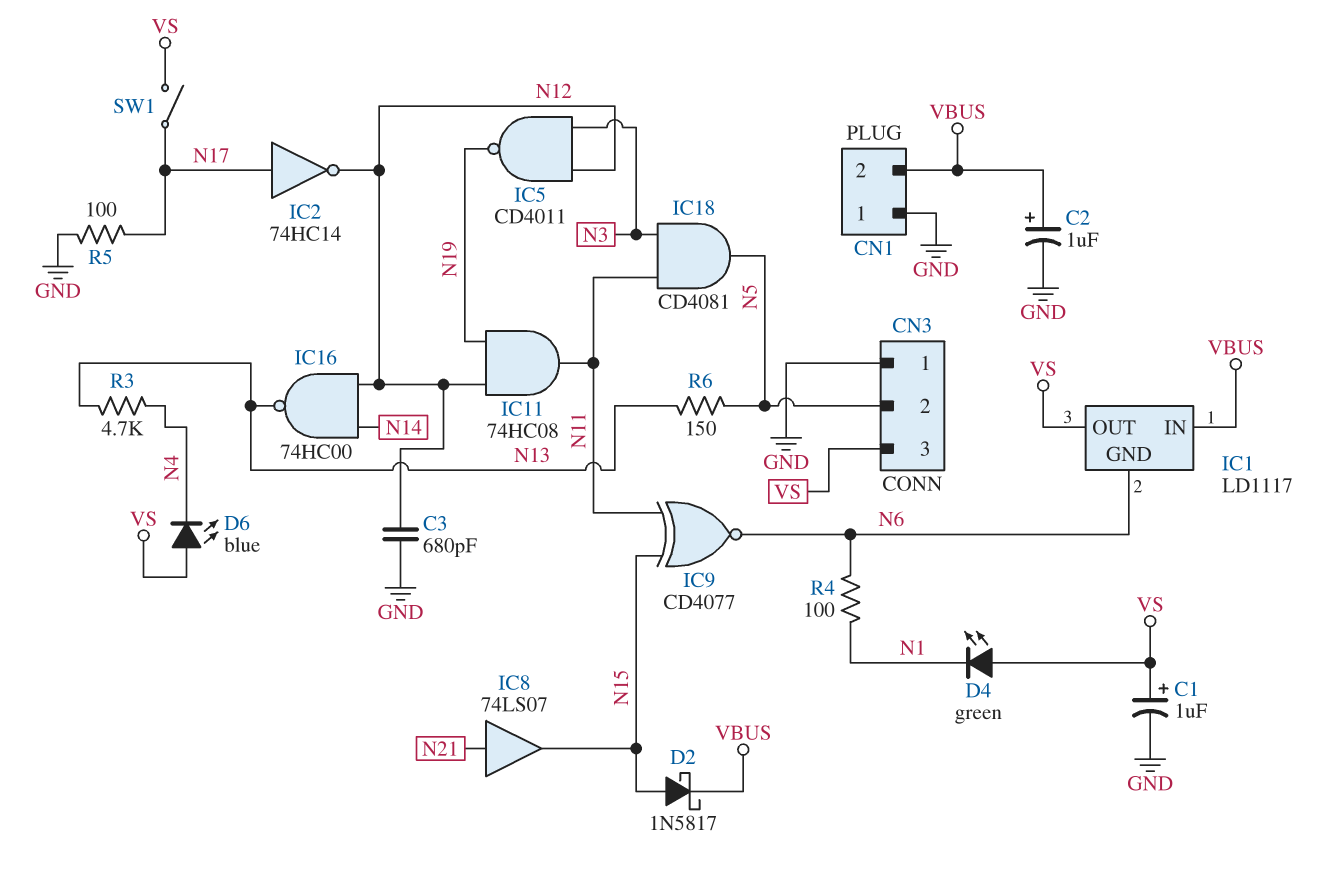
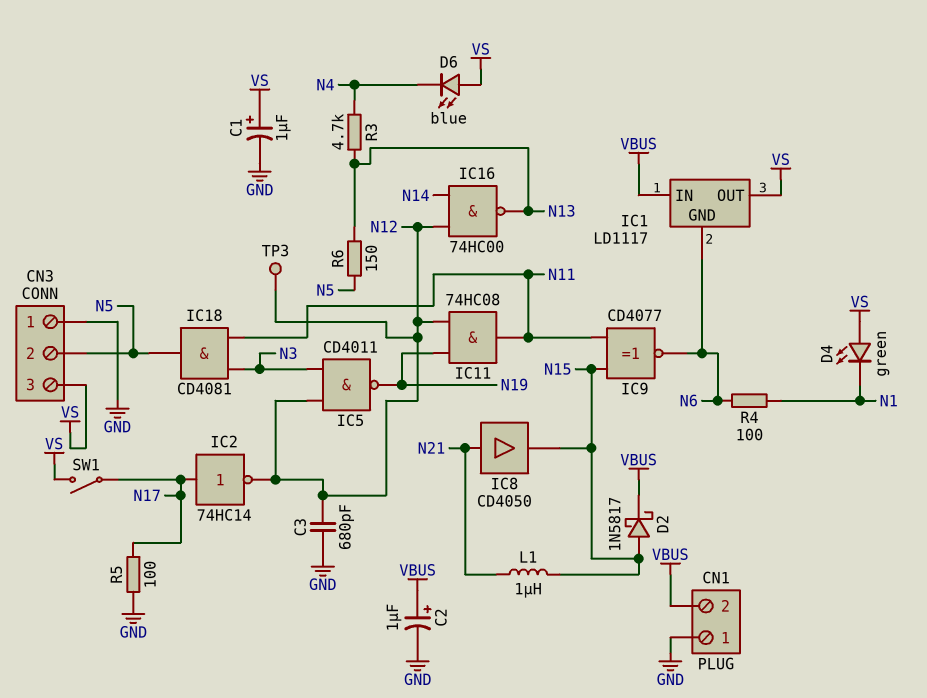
IC8: buffer 74LS07 (in N21, out N15) -> buffer CD4050 (in N21, out N15)
L1: none -> 1uH (N15, N21)
TP3: none -> test point (N12)

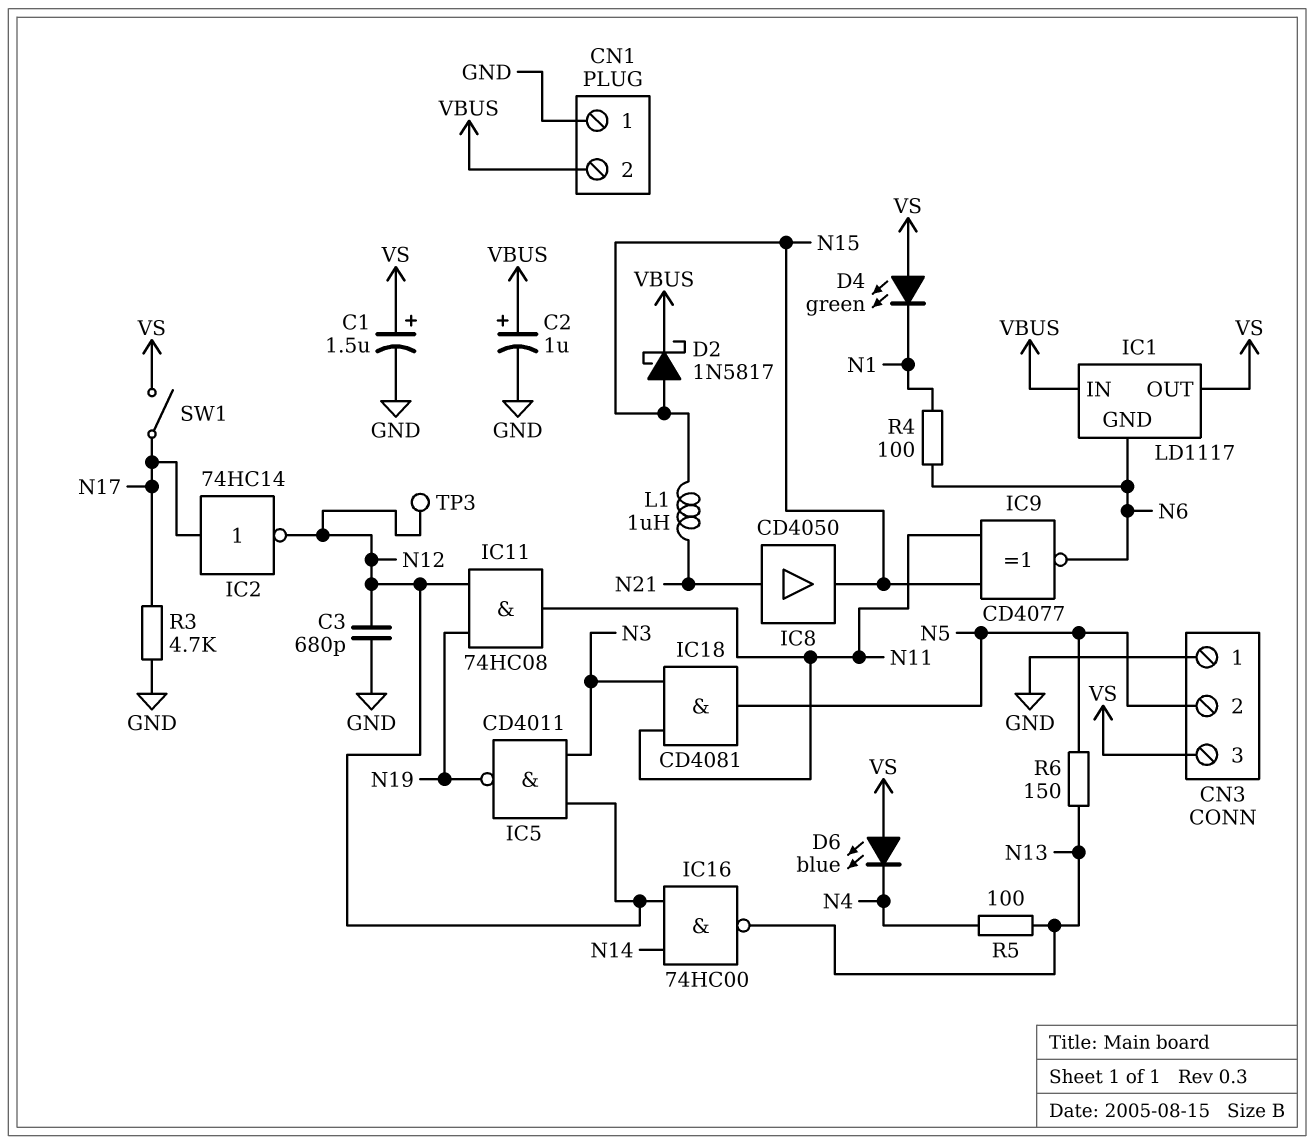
C1: 1uF (plus VS, minus GND) -> 1.5uF (plus VS, minus GND)
R3: 4.7k (N4, N13) -> 4.7k (GND, N17)
R5: 100 (GND, N17) -> 100 (N4, N13)

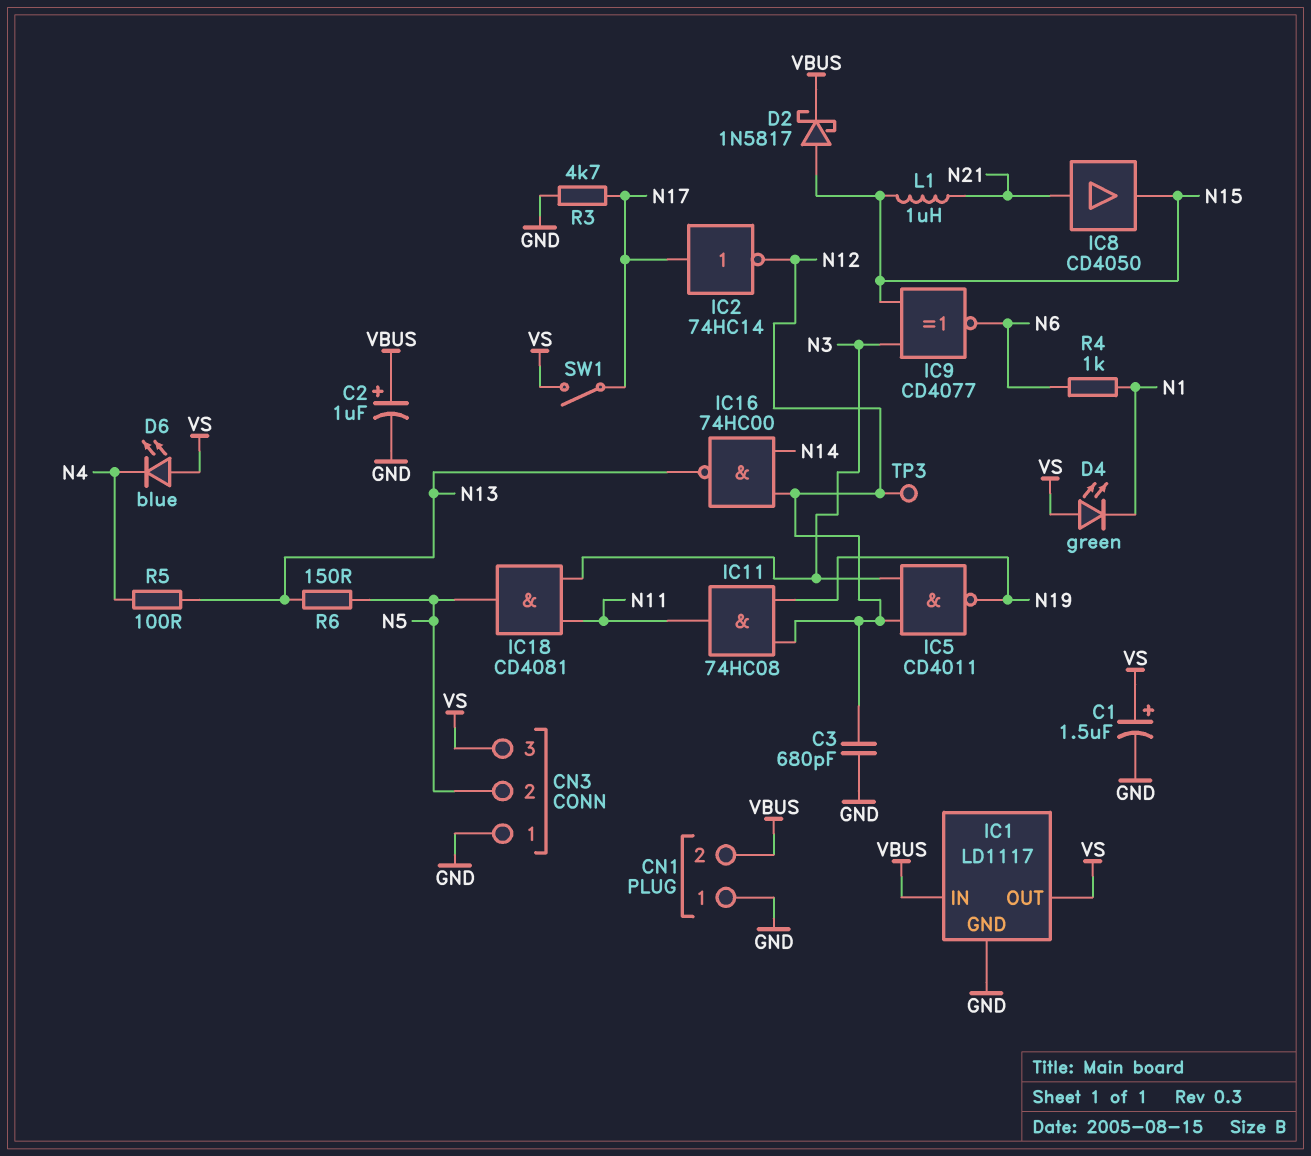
IC1 pin GND: N6 -> GND
IC9: XNOR CD4077 (in N11, in N15, out N6) -> XNOR CD4077 (in N3, in N15, out N6)
R4: 100 (N1, N6) -> 1k (N1, N6)

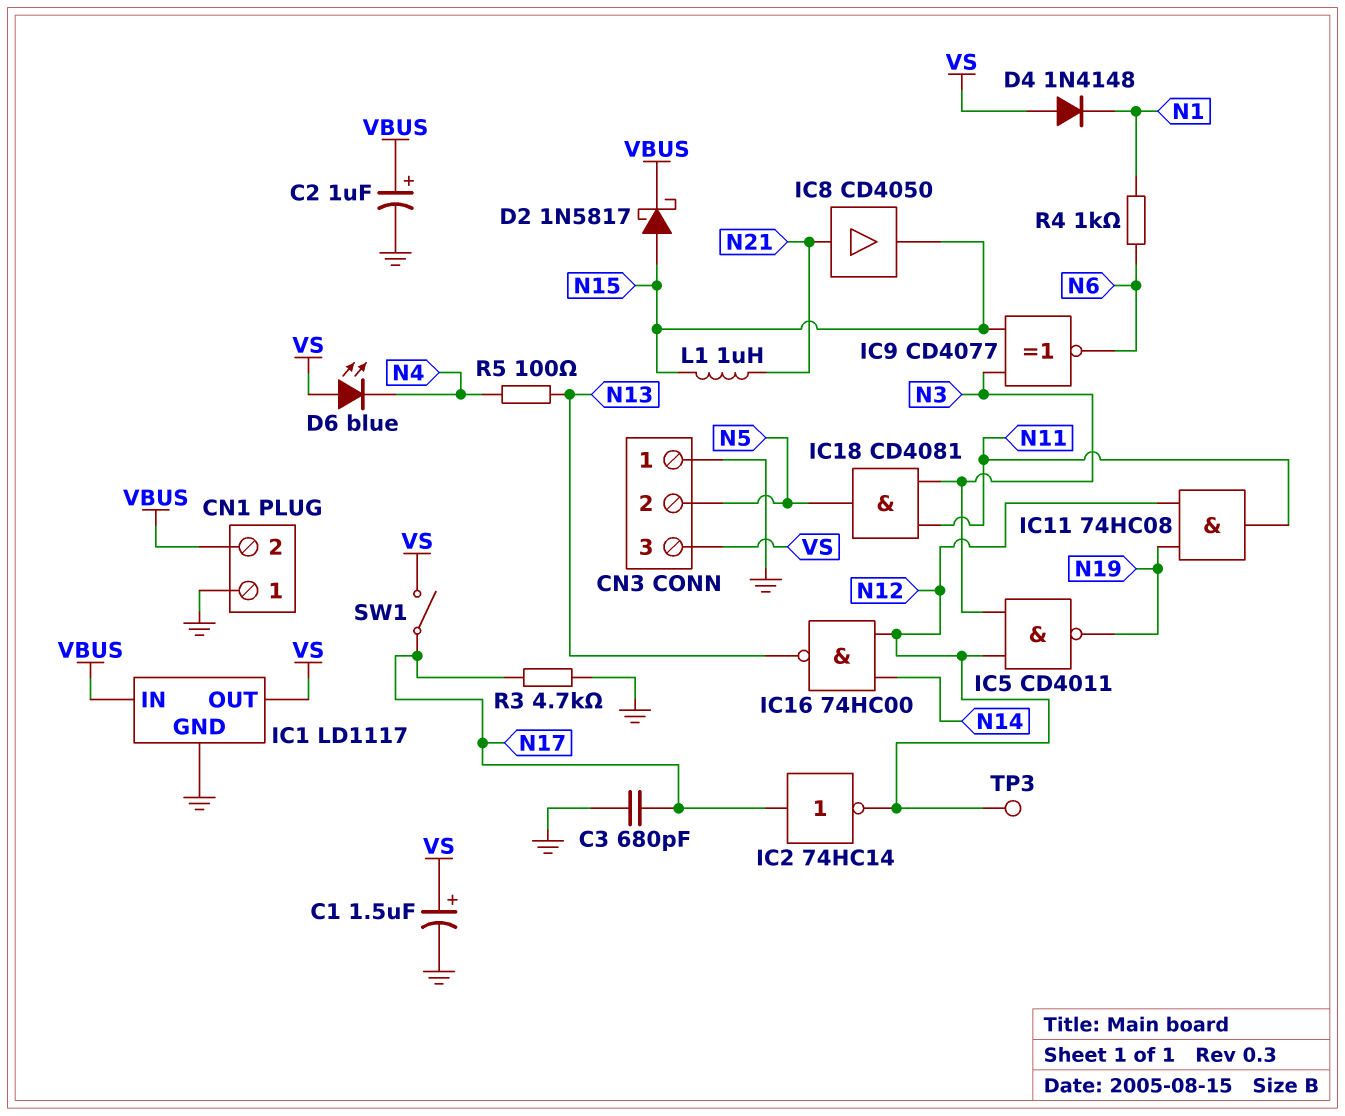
C3: 680pF (GND, N12) -> 680pF (GND, N17)
D4: LED green (A VS, K N1) -> diode 1N4148 (A VS, K N1)
R6: 150 (N5, N13) -> none

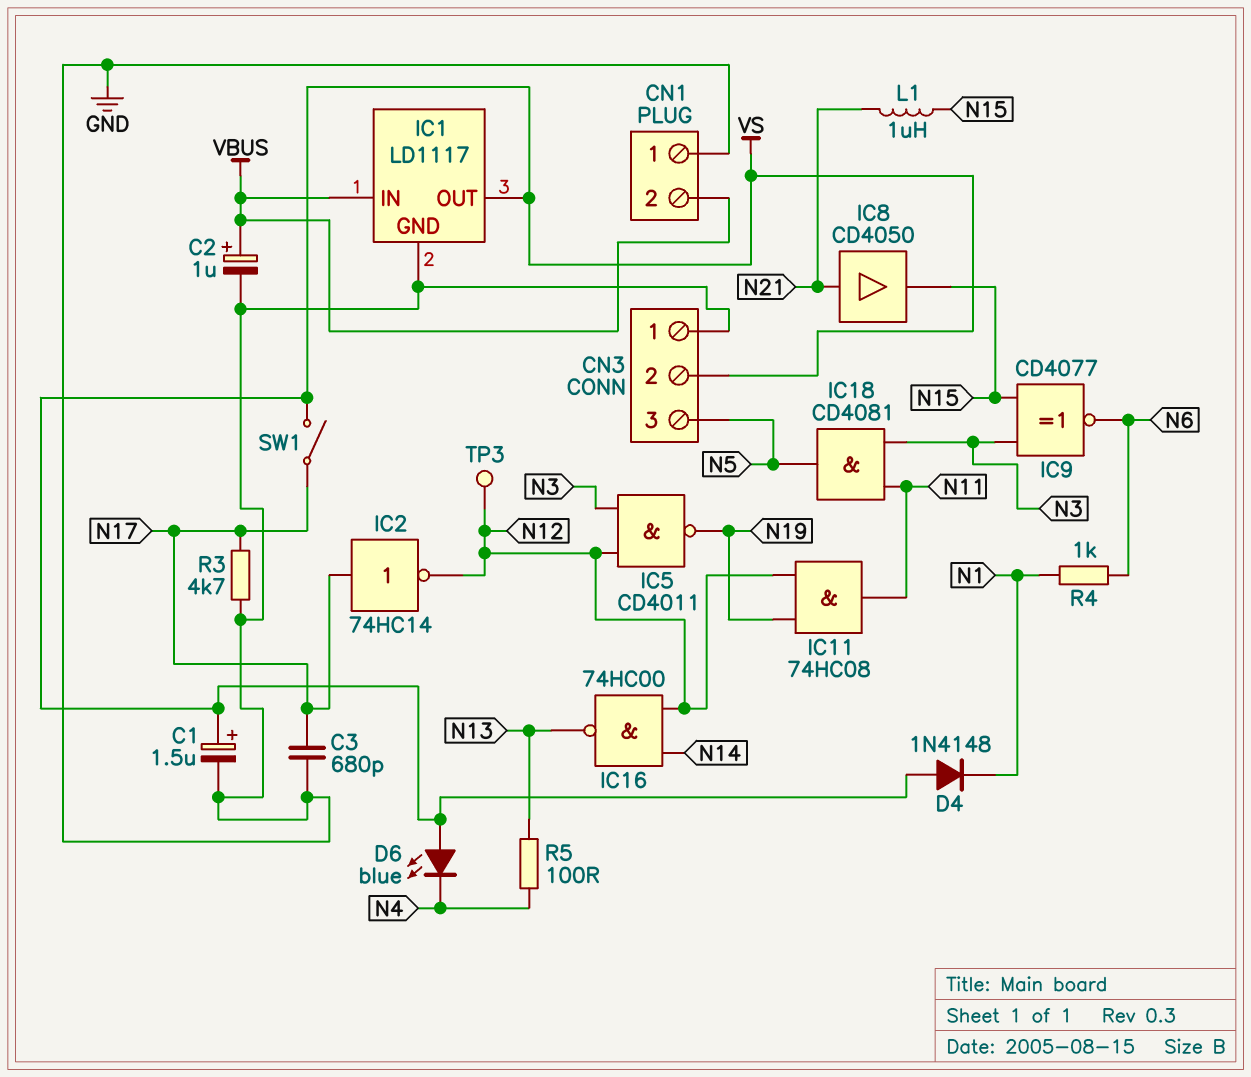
CN3 pin 2: N5 -> VS
CN3 pin 3: VS -> N5
D2: schottky 1N5817 (A N15, K VBUS) -> none

